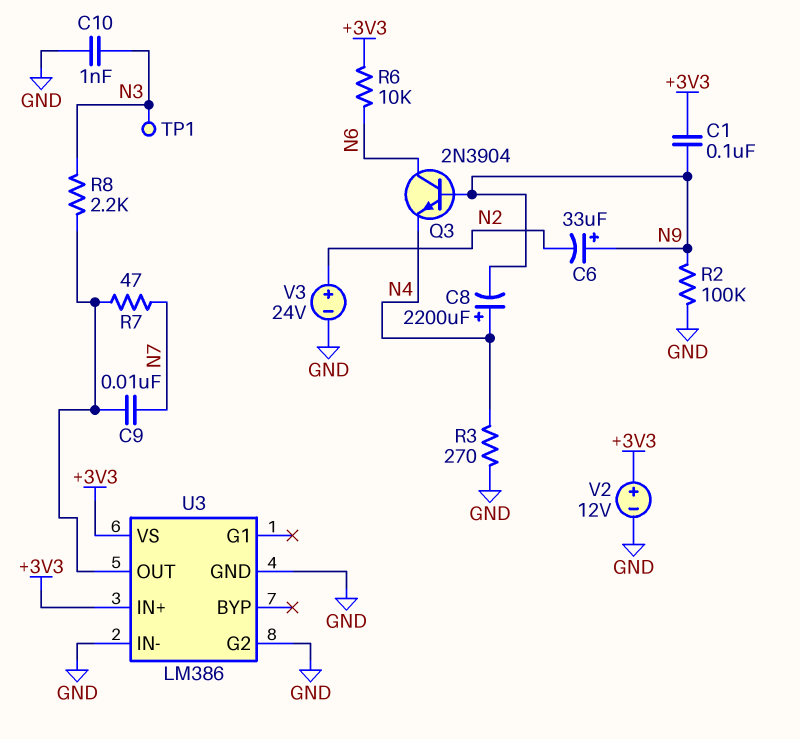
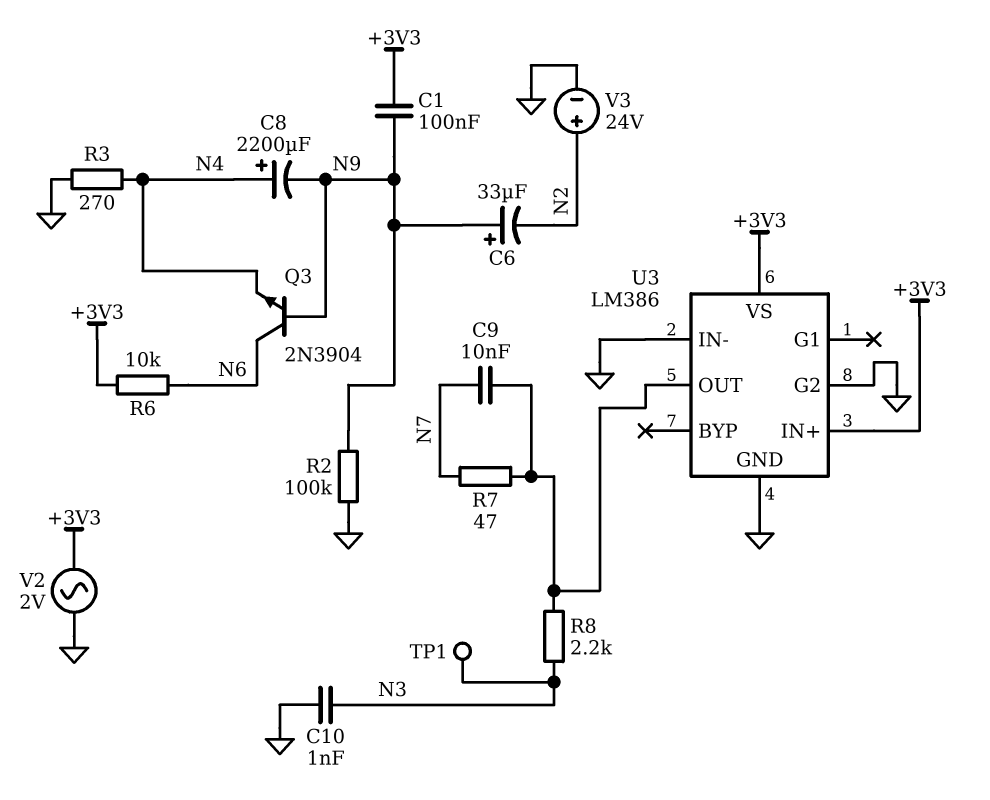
V2: 12V (plus +3V3, minus GND) -> AC 2V (+3V3, GND)

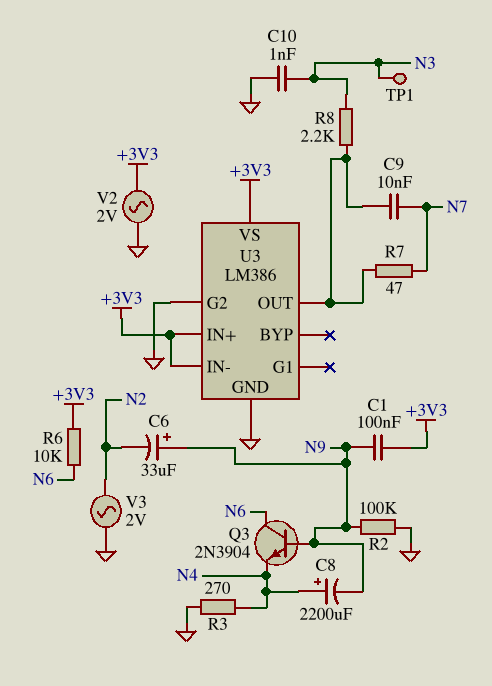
U3 pin IN-: GND -> +3V3
V3: 24V (plus N2, minus GND) -> AC 2V (GND, N2)

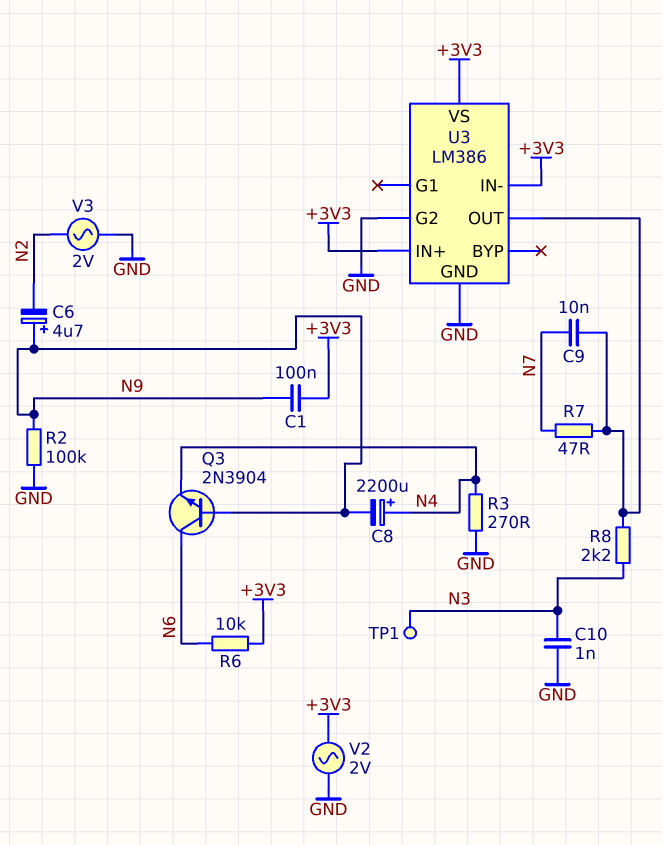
C6: 33uF (plus N9, minus N2) -> 4.7uF (plus N9, minus N2)

